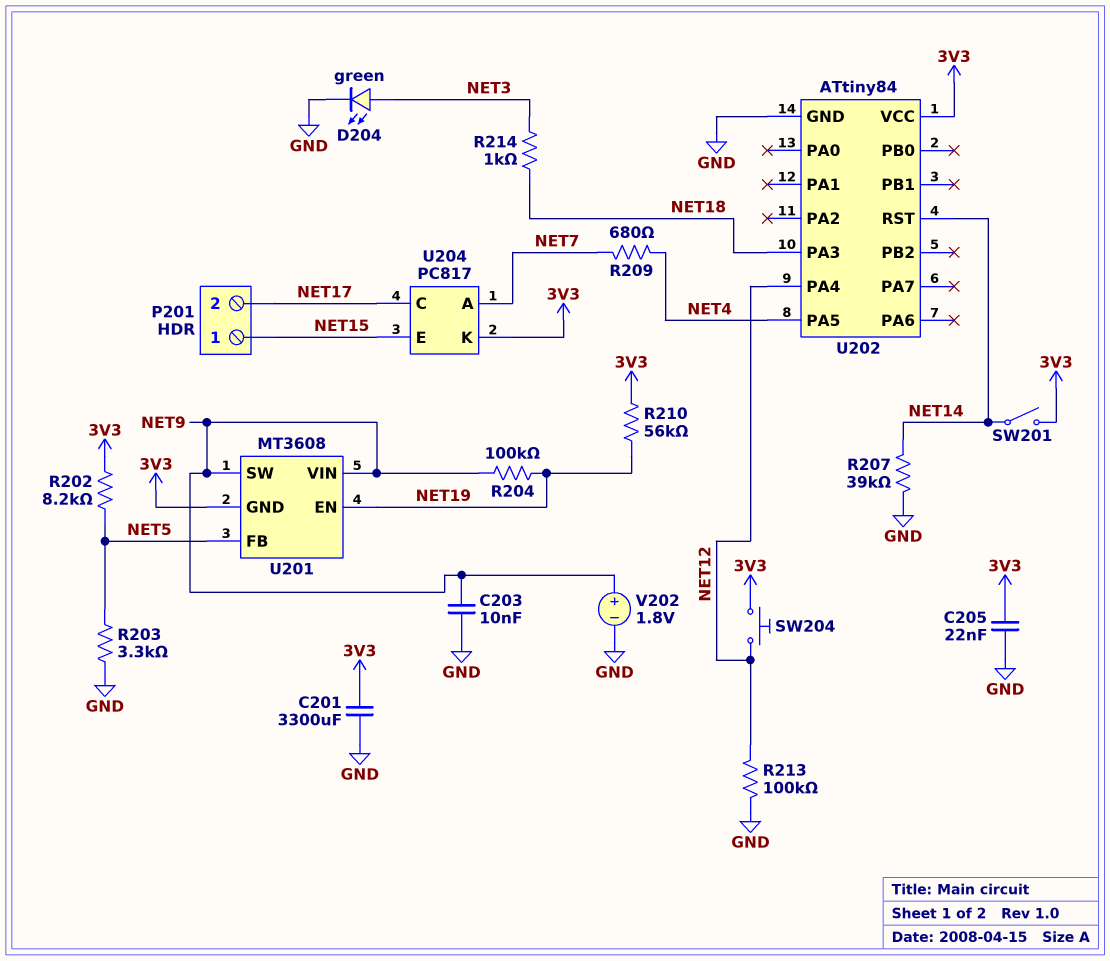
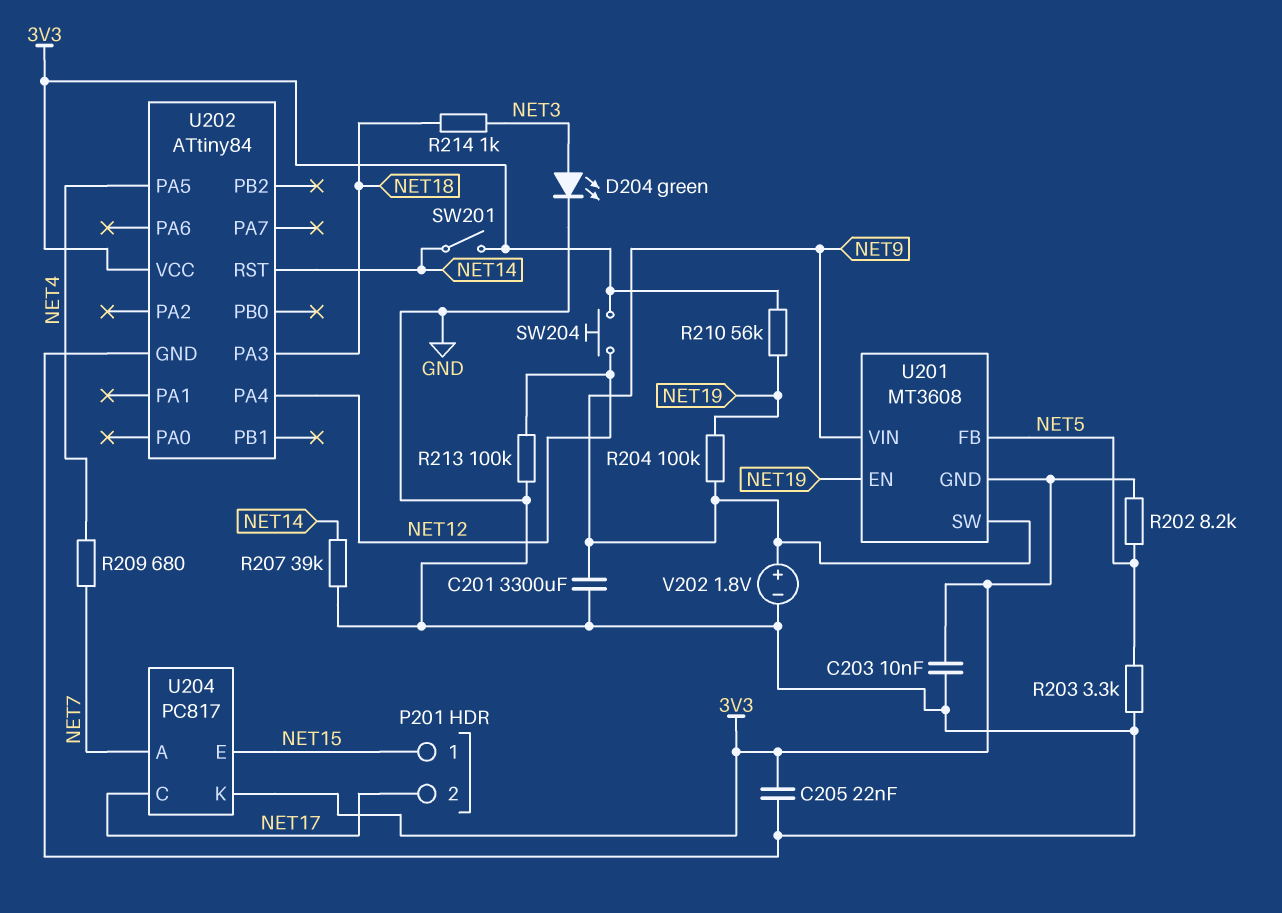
C201: 3300uF (3V3, GND) -> 3300uF (GND, NET9)
C203: 10nF (GND, NET9) -> 10nF (3V3, GND)

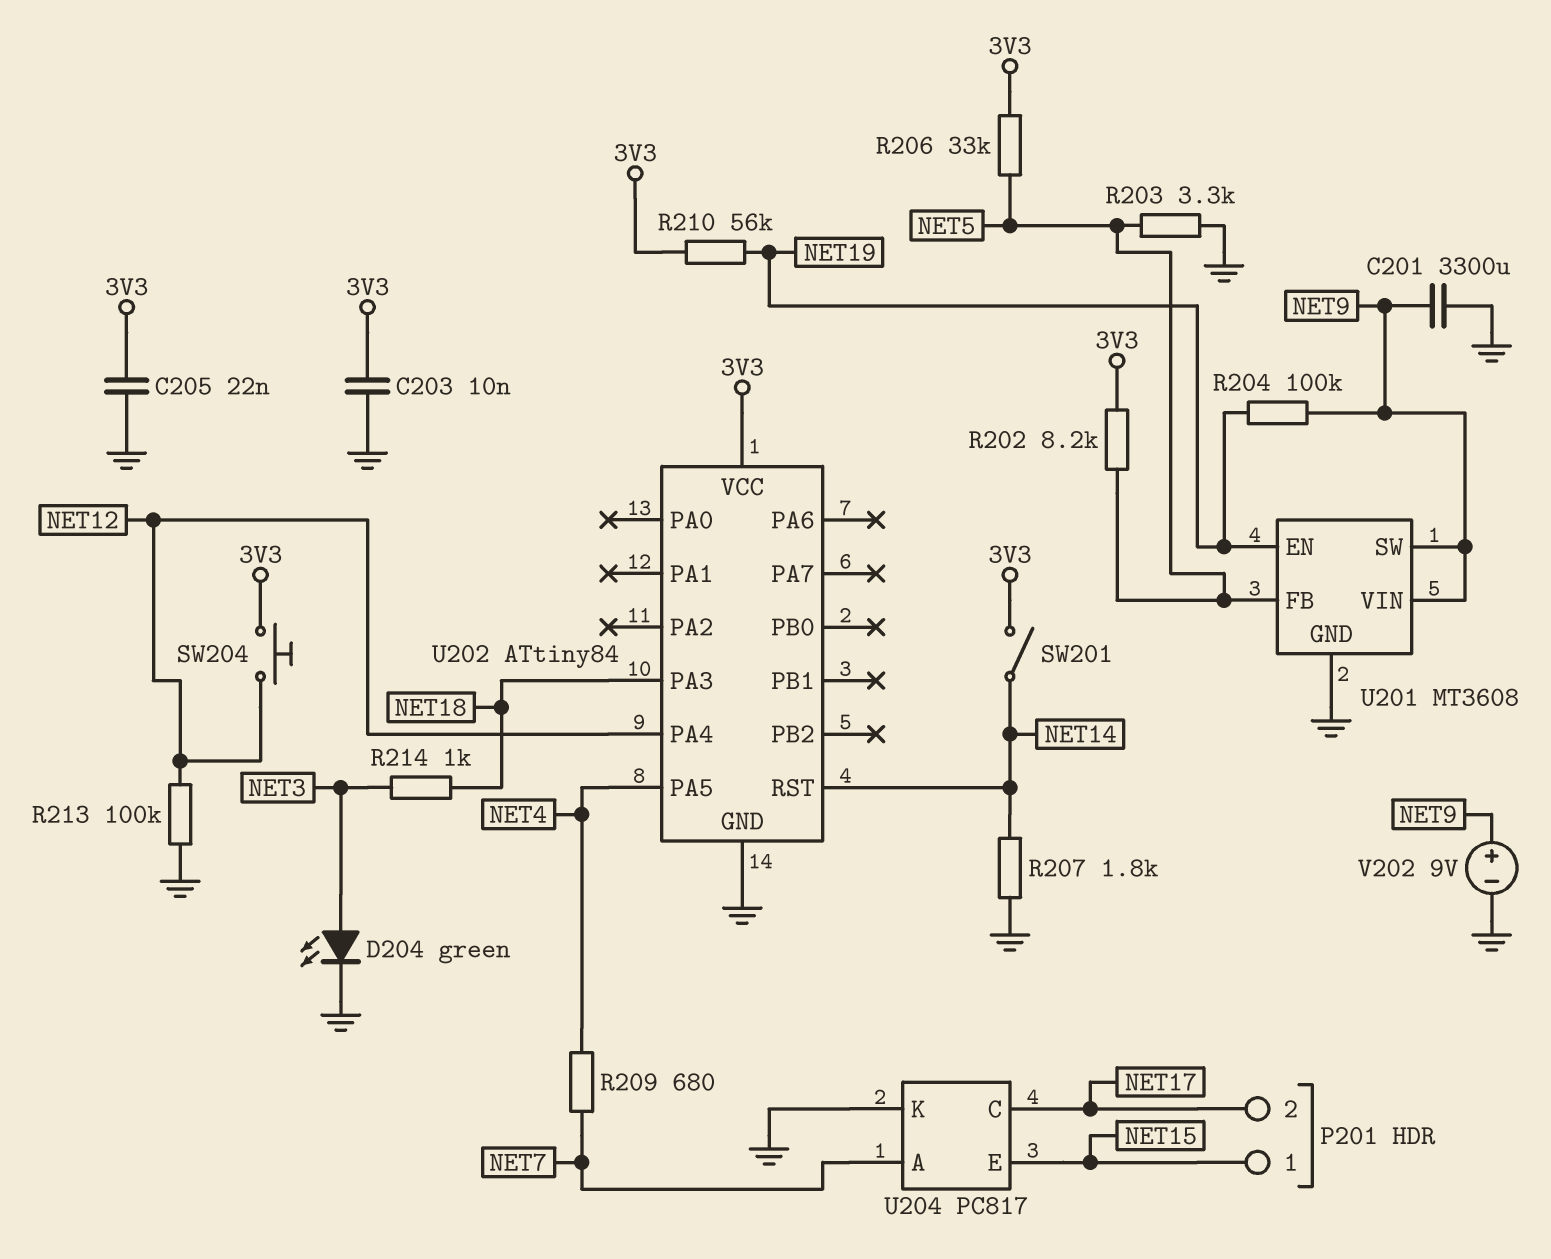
R206: none -> 33k (3V3, NET5)
R207: 39k (GND, NET14) -> 1.8k (GND, NET14)
U201 pin GND: 3V3 -> GND
U204 pin K: 3V3 -> GND
V202: 1.8V (plus NET9, minus GND) -> 9V (plus NET9, minus GND)

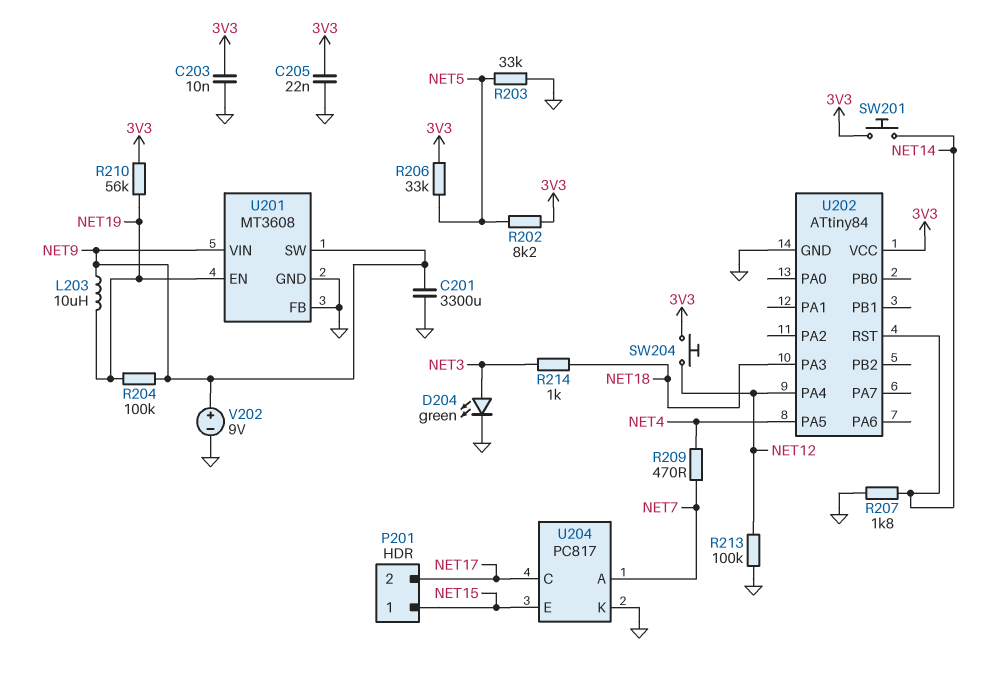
L203: none -> 10uH (NET9, NET19)
R203: 3.3k (GND, NET5) -> 33k (GND, NET5)
R209: 680 (NET4, NET7) -> 470 (NET4, NET7)
SW201: switch (3V3, NET14) -> button (3V3, NET14)
U201 pin FB: NET5 -> GND

